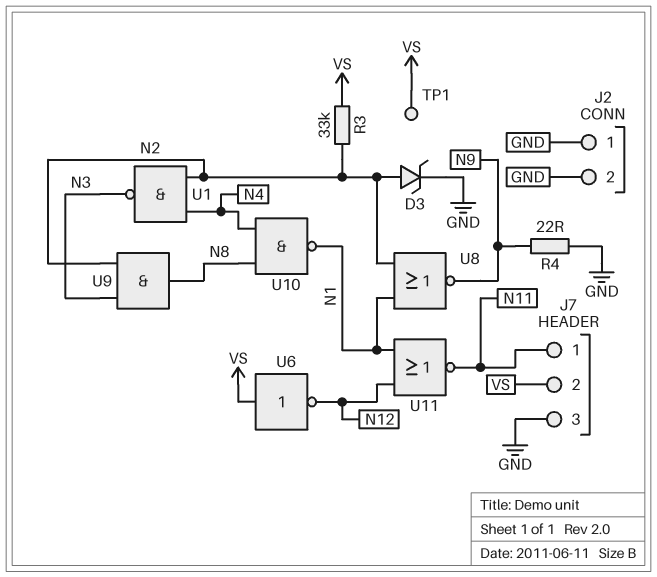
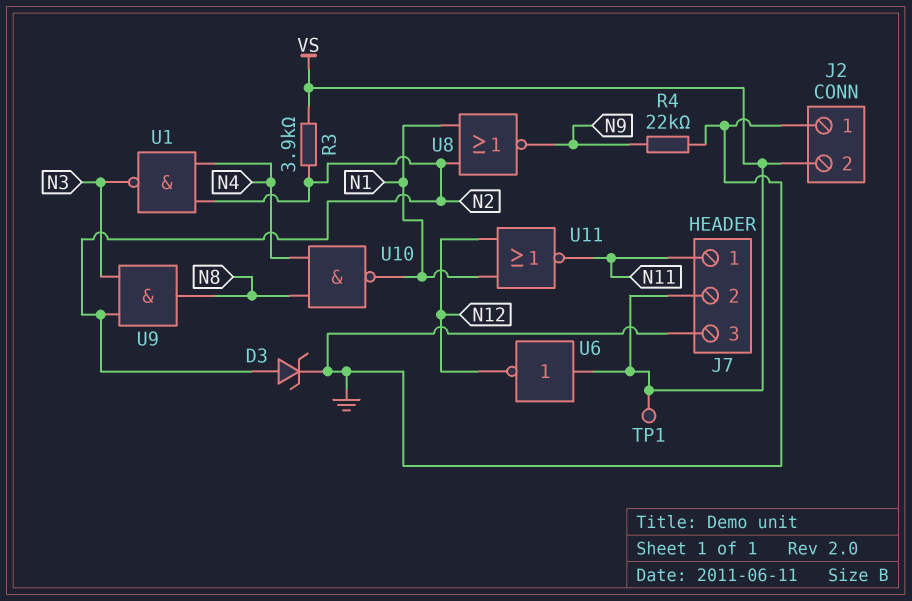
J2 pin 2: GND -> VS
R3: 33k (N2, VS) -> 3.9k (N2, VS)
R4: 22 (GND, N9) -> 22k (GND, N9)

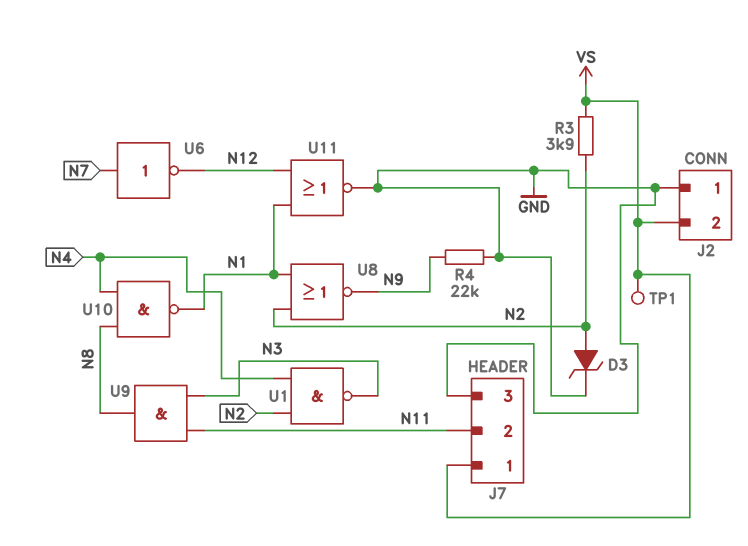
J7 pin 1: N11 -> VS
J7 pin 2: VS -> N11
U6: NOT (in VS, out N12) -> NOT (in N7, out N12)
U9: AND (in N2, in N3, out N8) -> AND (in N3, in N11, out N8)
U11: NOR (in N1, in N12, out N11) -> NOR (in N1, in N12, out GND)

